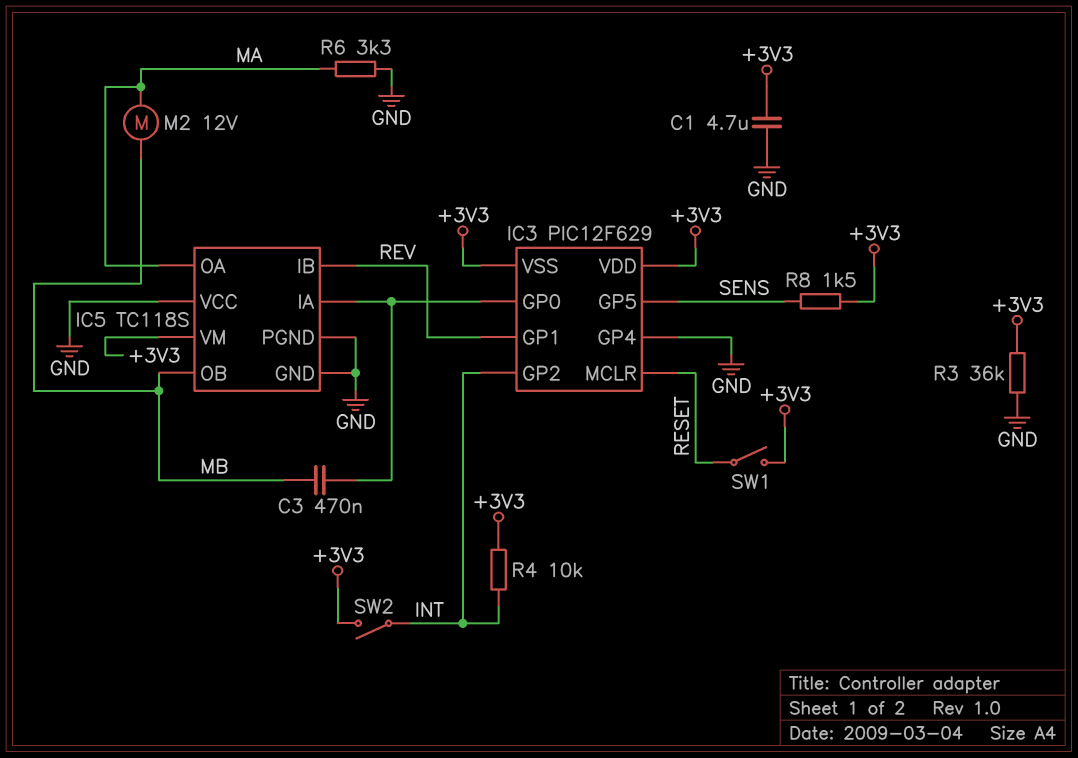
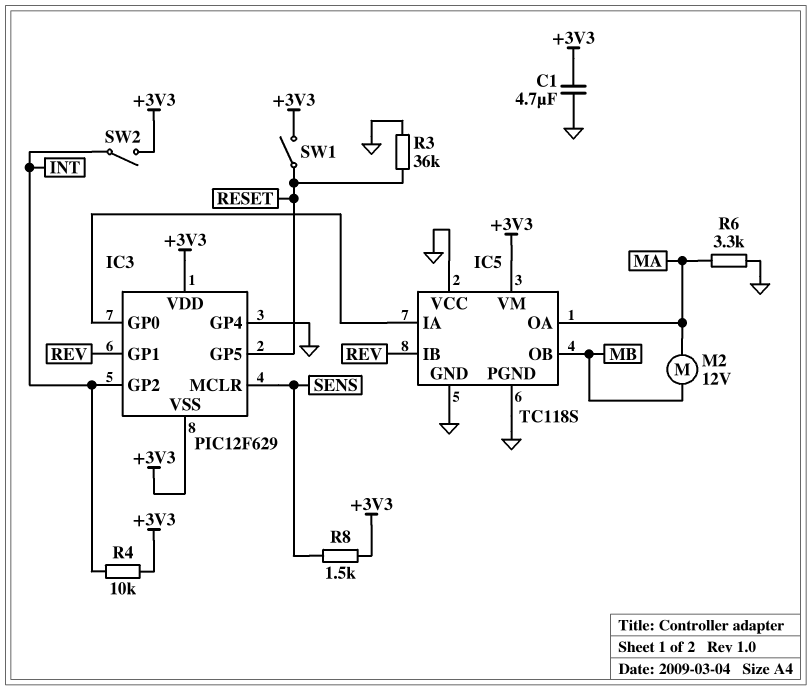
C3: 470nF (IC3/GP0, MB) -> none
IC3 pin GP5: SENS -> RESET
IC3 pin MCLR: RESET -> SENS
R3: 36k (+3V3, GND) -> 36k (GND, RESET)

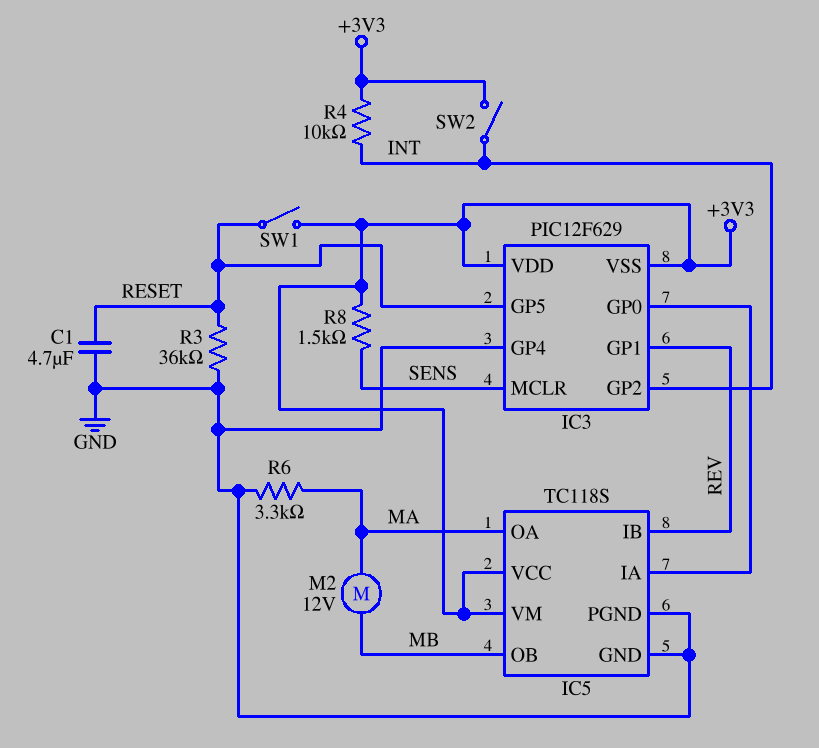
C1: 4.7uF (+3V3, GND) -> 4.7uF (GND, RESET)
IC5 pin VCC: GND -> +3V3

